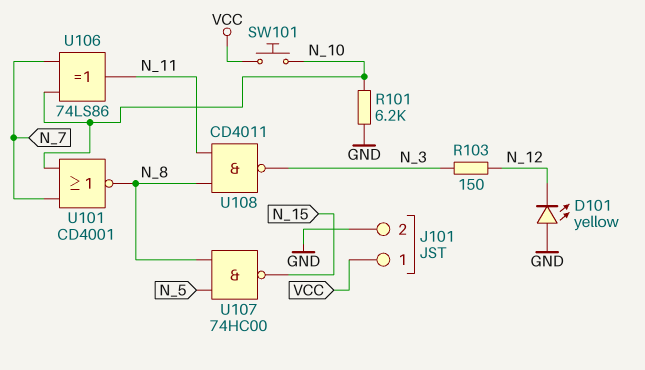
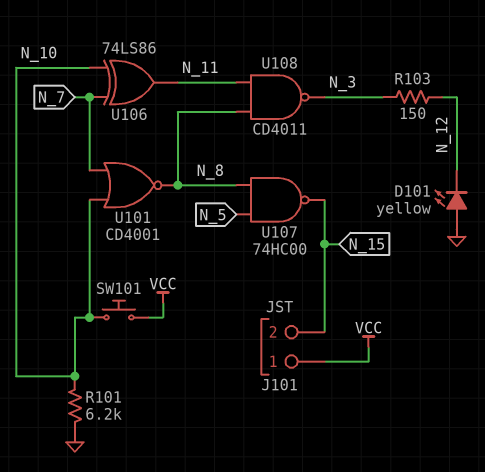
J101 pin 2: GND -> N_15

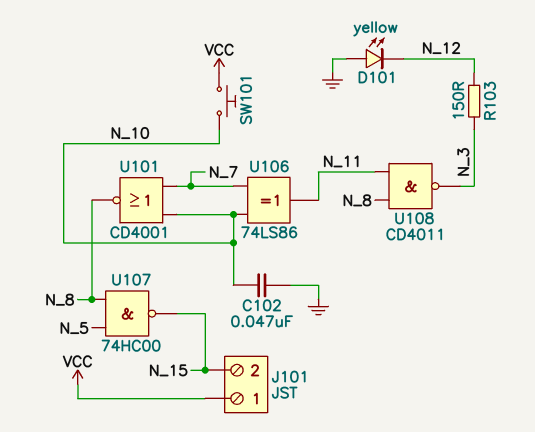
C102: none -> 47nF (GND, N_10)
R101: 6.2k (GND, N_10) -> none

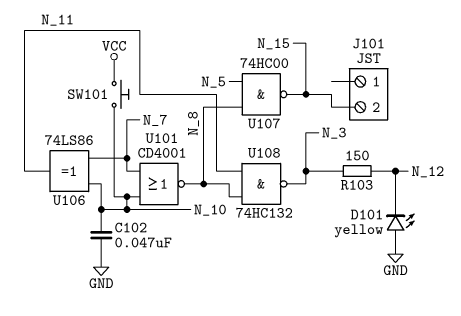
J101 pin 1: VCC -> none
U108: NAND CD4011 (in N_8, in N_11, out N_3) -> NAND 74HC132 (in N_8, in N_11, out N_3)

